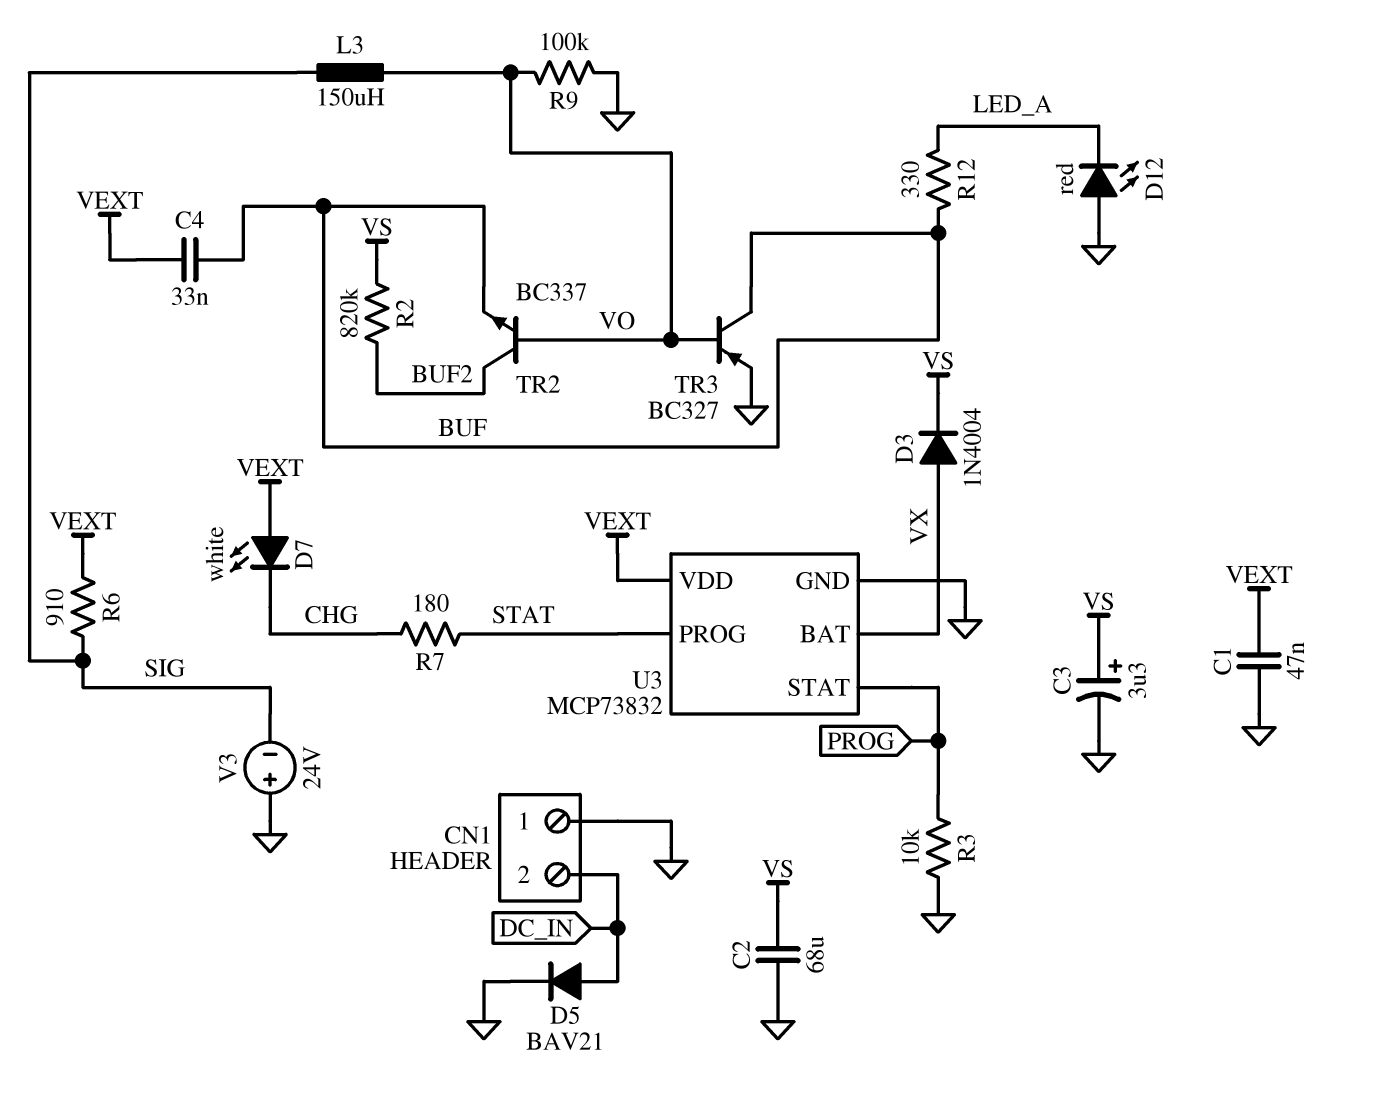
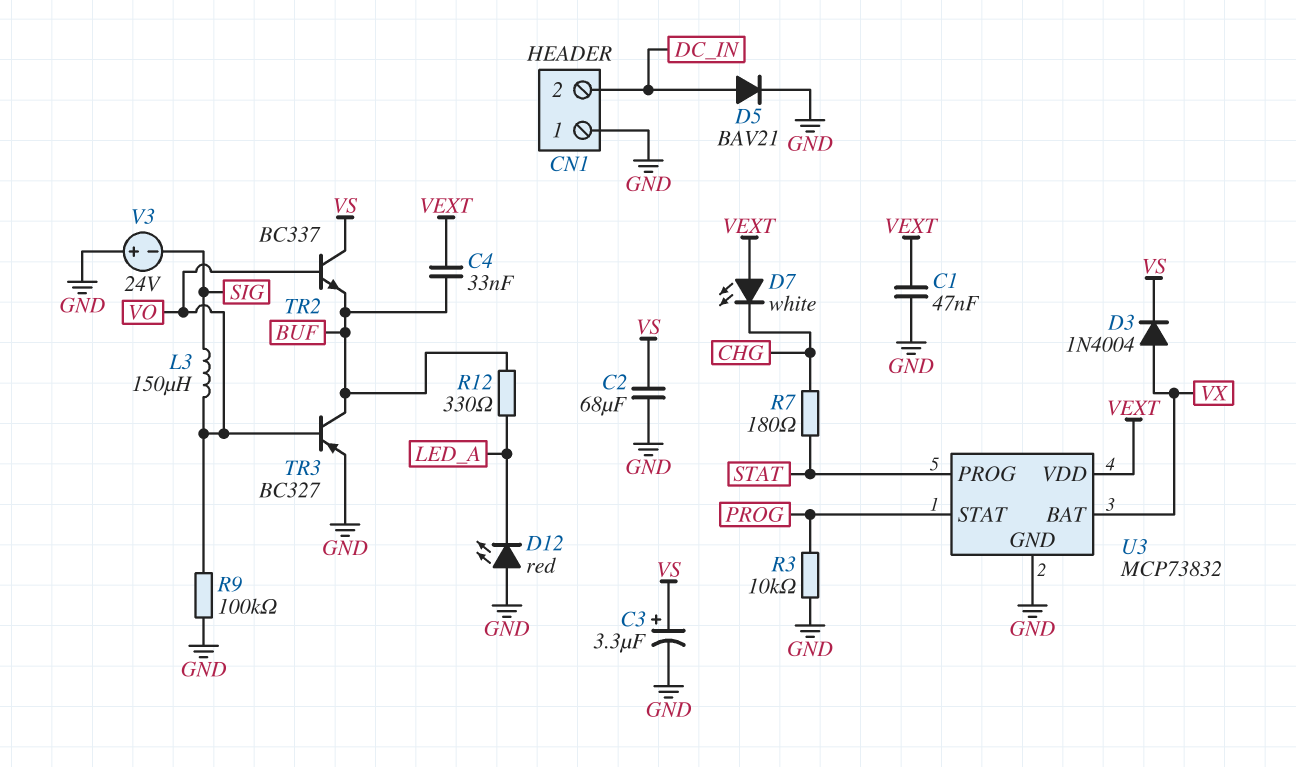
R2: 820k (BUF2, VS) -> none
R6: 910 (SIG, VEXT) -> none
TR2: NPN BC337 (B VO, C BUF2, E BUF) -> NPN BC337 (B VO, C VS, E BUF)

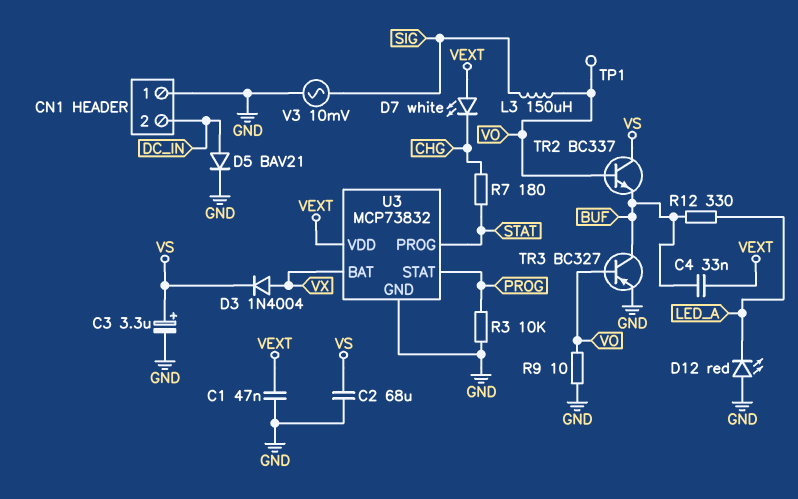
R9: 100k (GND, VO) -> 10 (GND, VO)
TP1: none -> test point (VO)
V3: 24V (plus GND, minus SIG) -> AC 10mV (GND, SIG)

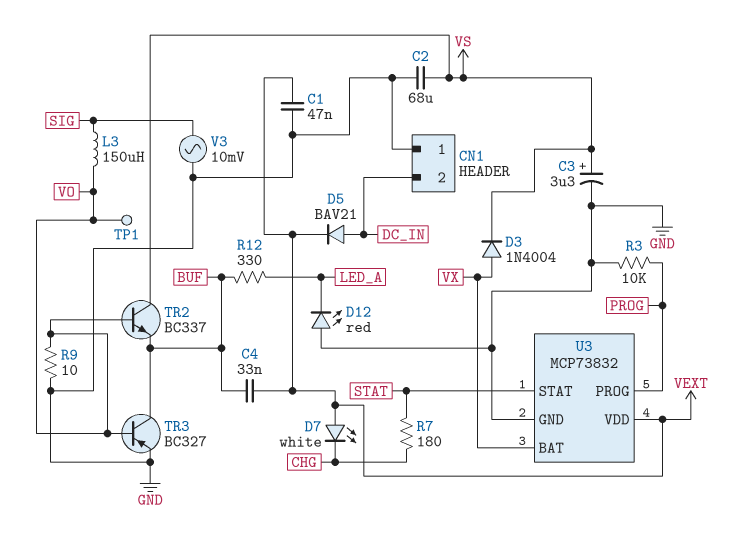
D5: diode BAV21 (A DC_IN, K GND) -> diode BAV21 (A DC_IN, K VEXT)
U3 pin PROG: STAT -> PROG
U3 pin STAT: PROG -> STAT

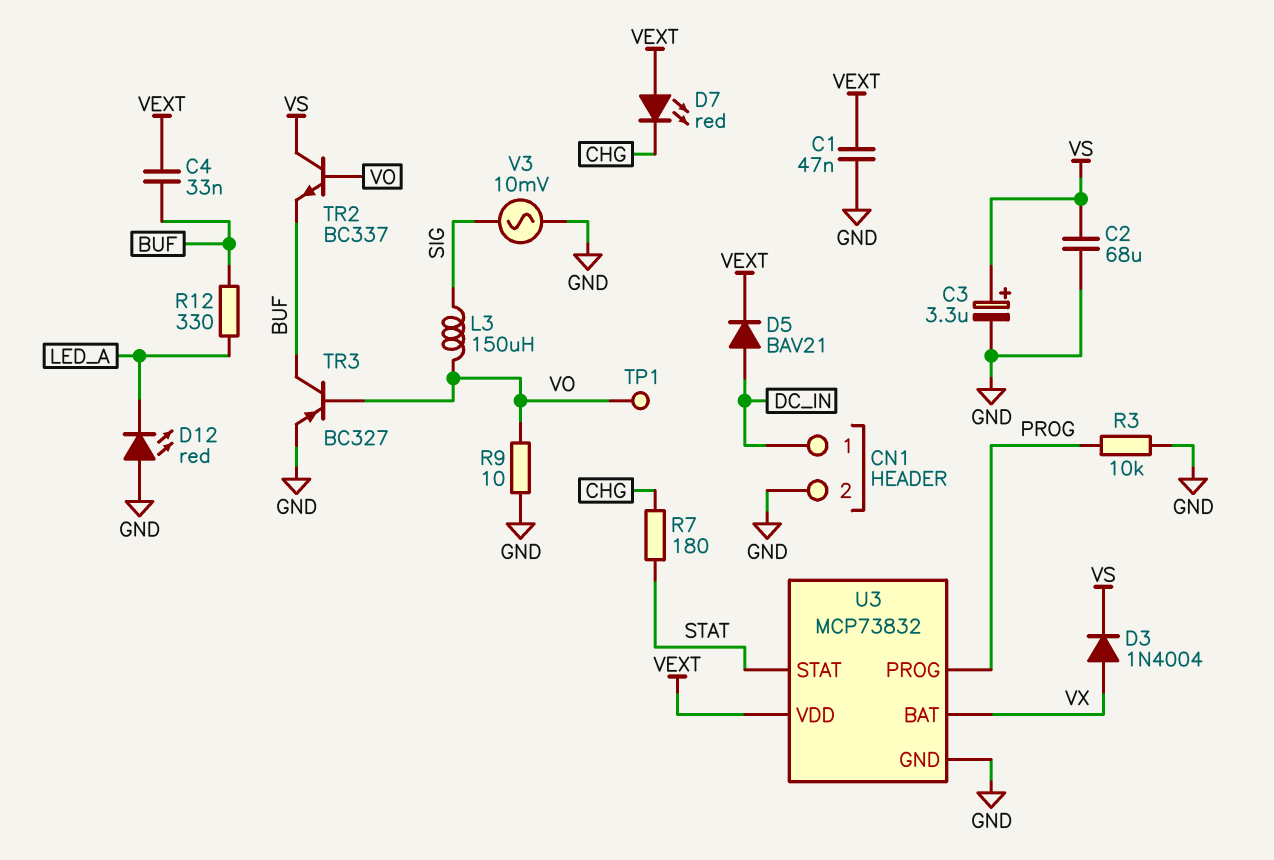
CN1 pin 1: GND -> DC_IN
CN1 pin 2: DC_IN -> GND
D7: LED white (A VEXT, K CHG) -> LED red (A VEXT, K CHG)

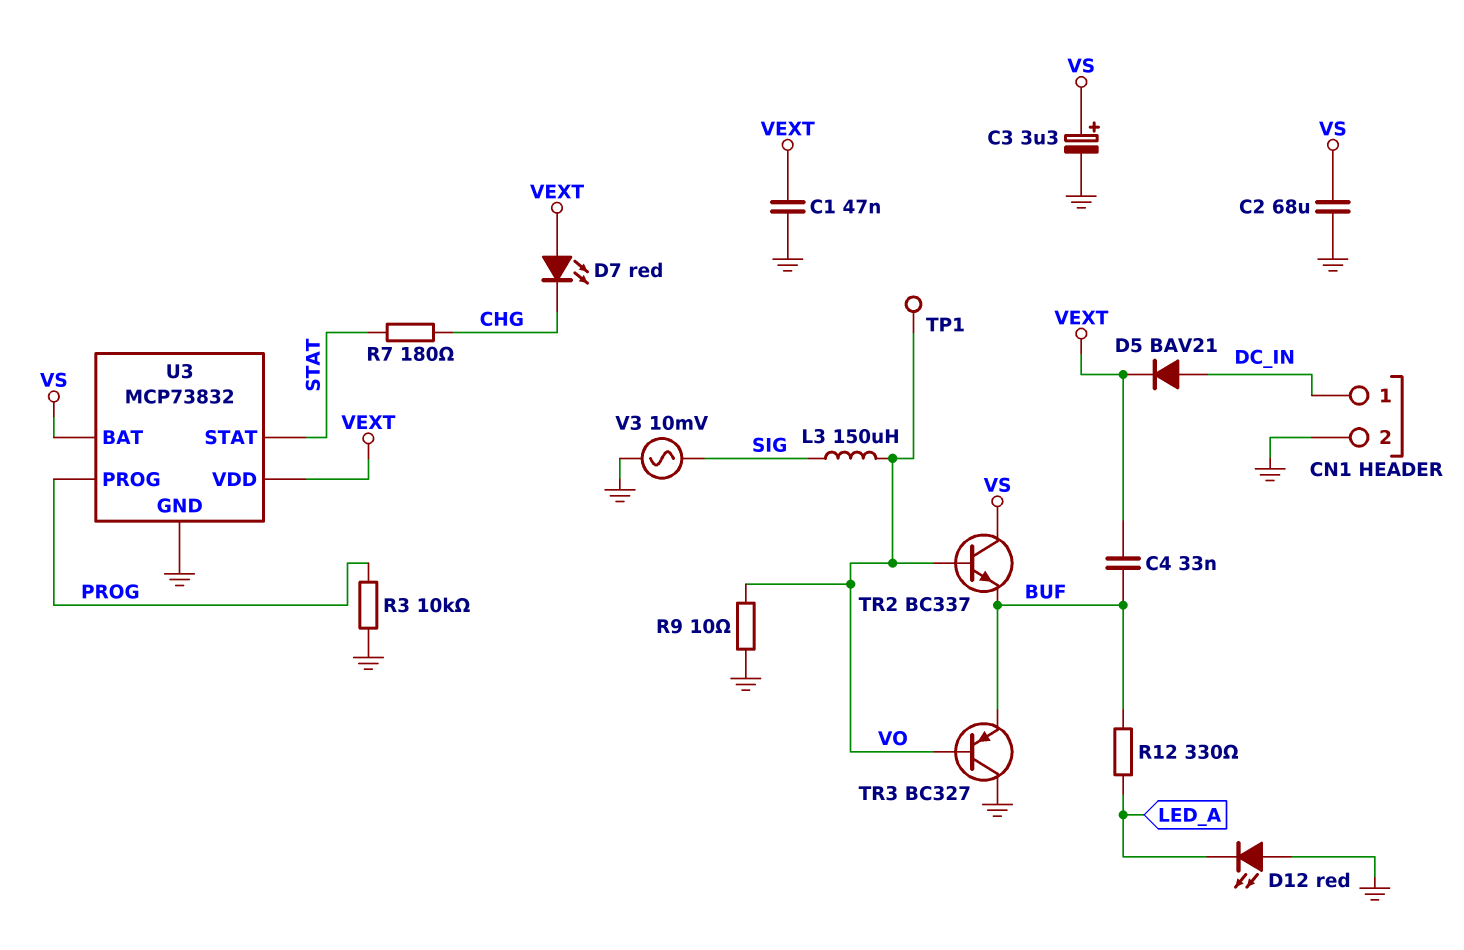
D3: diode 1N4004 (A VX, K VS) -> none
TR3: PNP BC327 (B VO, C BUF, E GND) -> PNP BC327 (B VO, C GND, E BUF)
U3 pin BAT: VX -> VS

